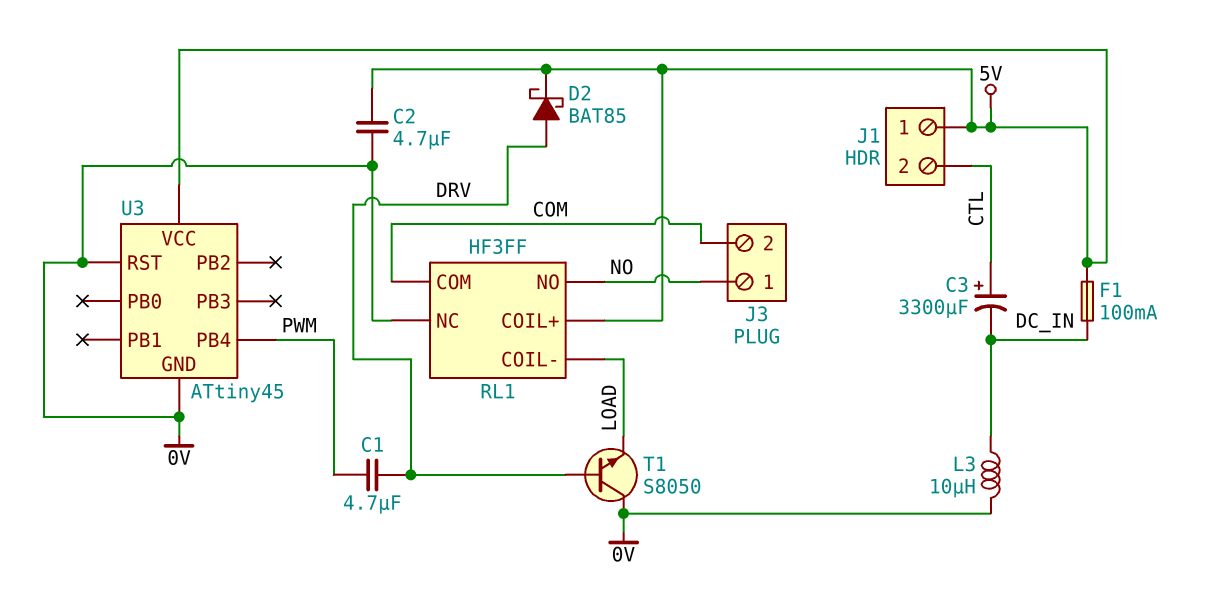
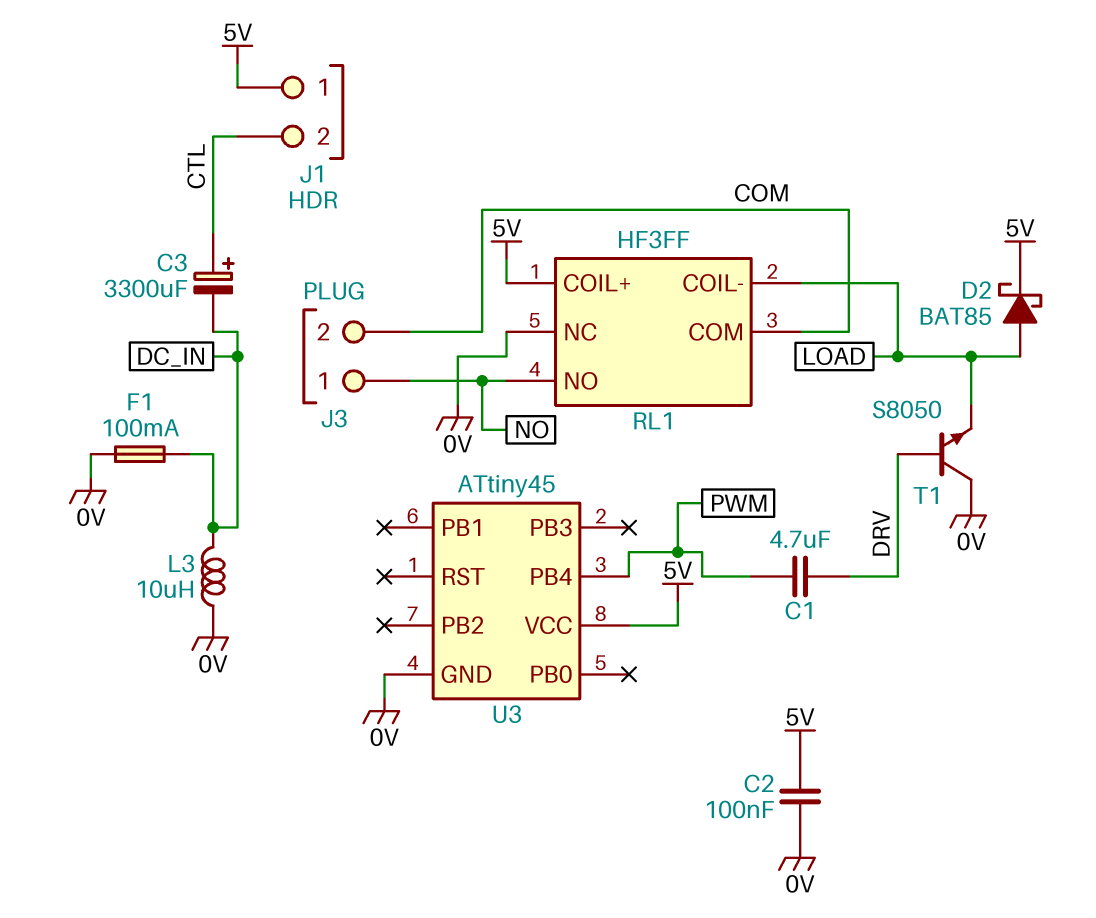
C2: 4.7uF (0V, 5V) -> 100nF (0V, 5V)
D2: schottky BAT85 (A DRV, K 5V) -> schottky BAT85 (A LOAD, K 5V)
F1: 100mA (5V, DC_IN) -> 100mA (0V, DC_IN)
U3 pin RST: 0V -> none

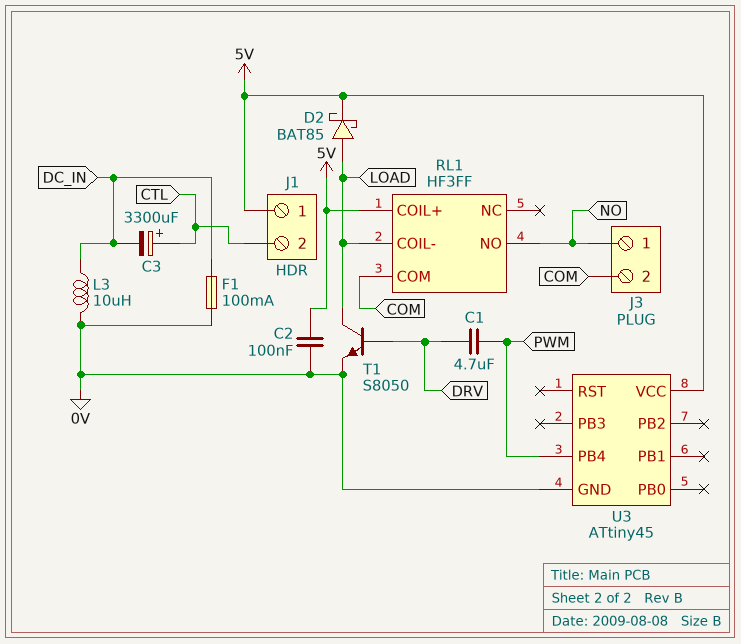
RL1 pin NC: 0V -> none
T1: NPN S8050 (B DRV, C 0V, E LOAD) -> NPN S8050 (B DRV, C LOAD, E 0V)

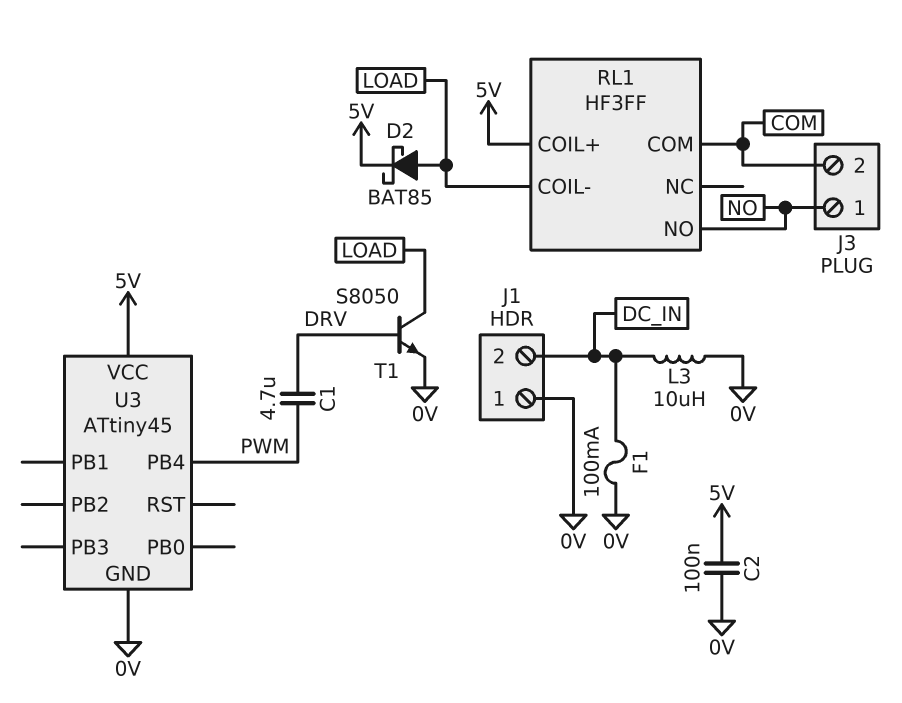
C3: 3300uF (plus CTL, minus DC_IN) -> none
J1 pin 1: 5V -> 0V
J1 pin 2: CTL -> DC_IN

